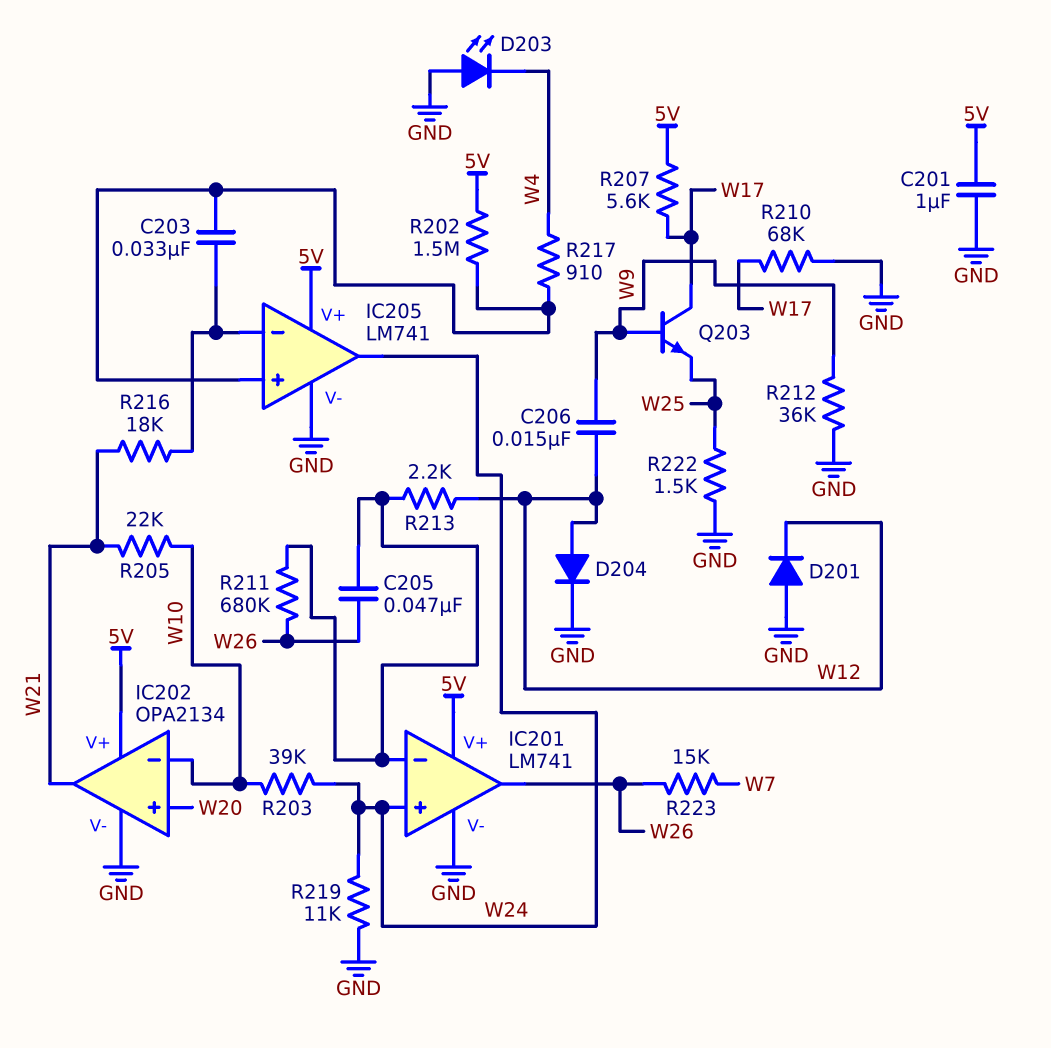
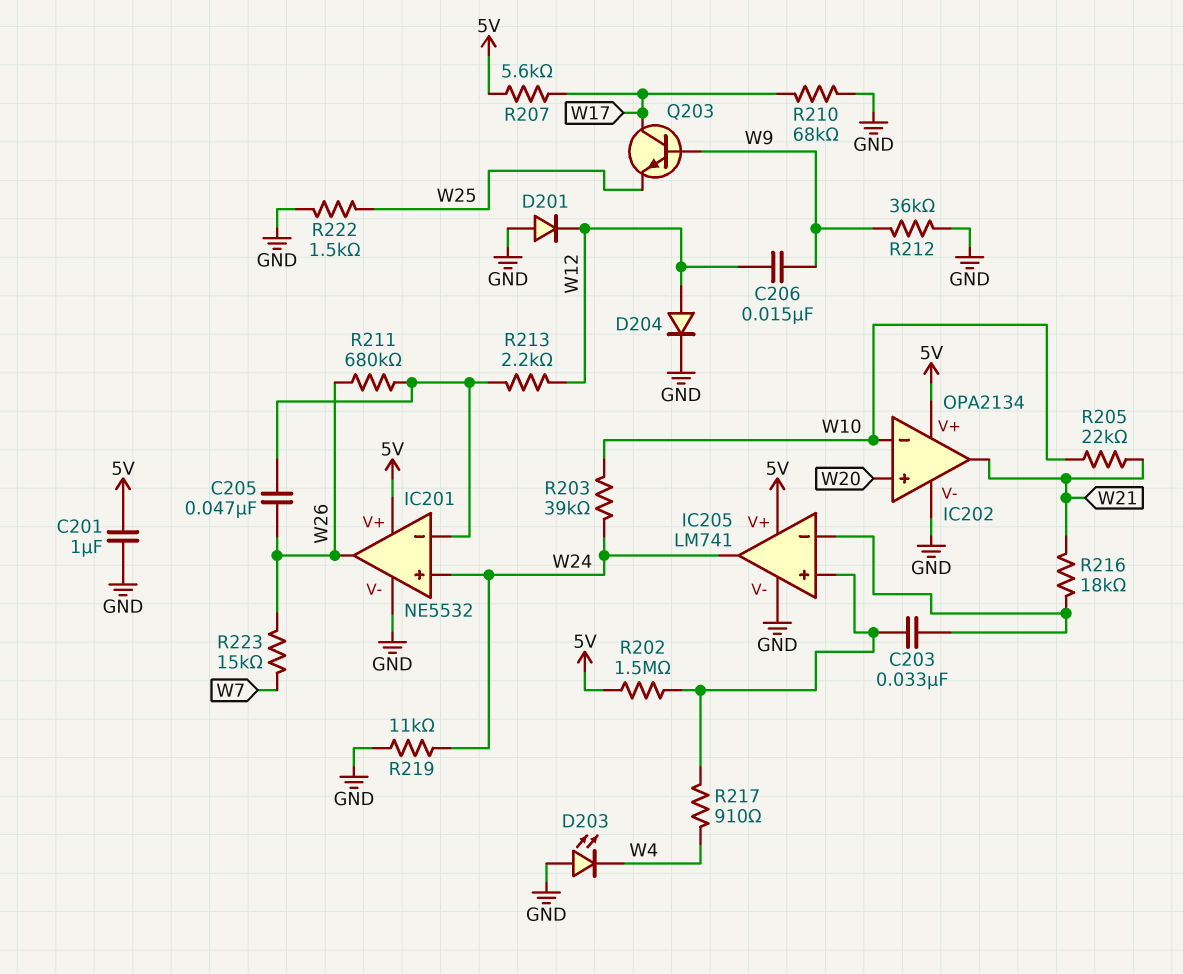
IC201: LM741 -> NE5532

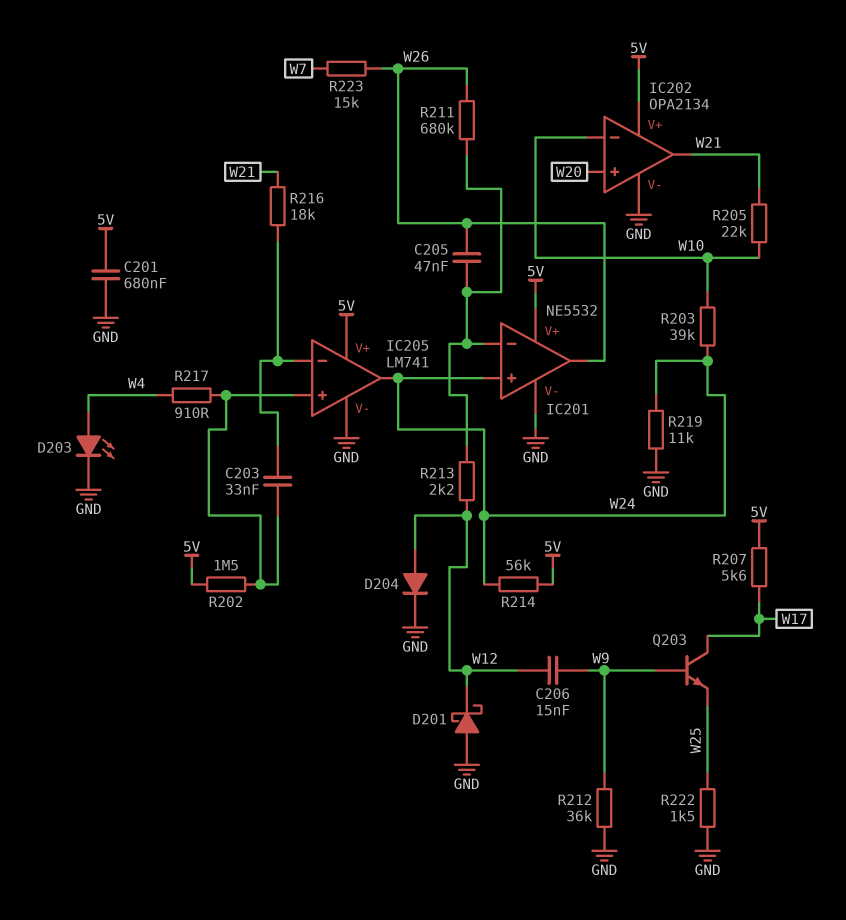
C201: 1uF (5V, GND) -> 680nF (5V, GND)
D201: diode (A GND, K W12) -> schottky (A GND, K W12)
D203: LED (A GND, K W4) -> LED (A W4, K GND)
R210: 68k (GND, W17) -> none
R214: none -> 56k (5V, W24)

